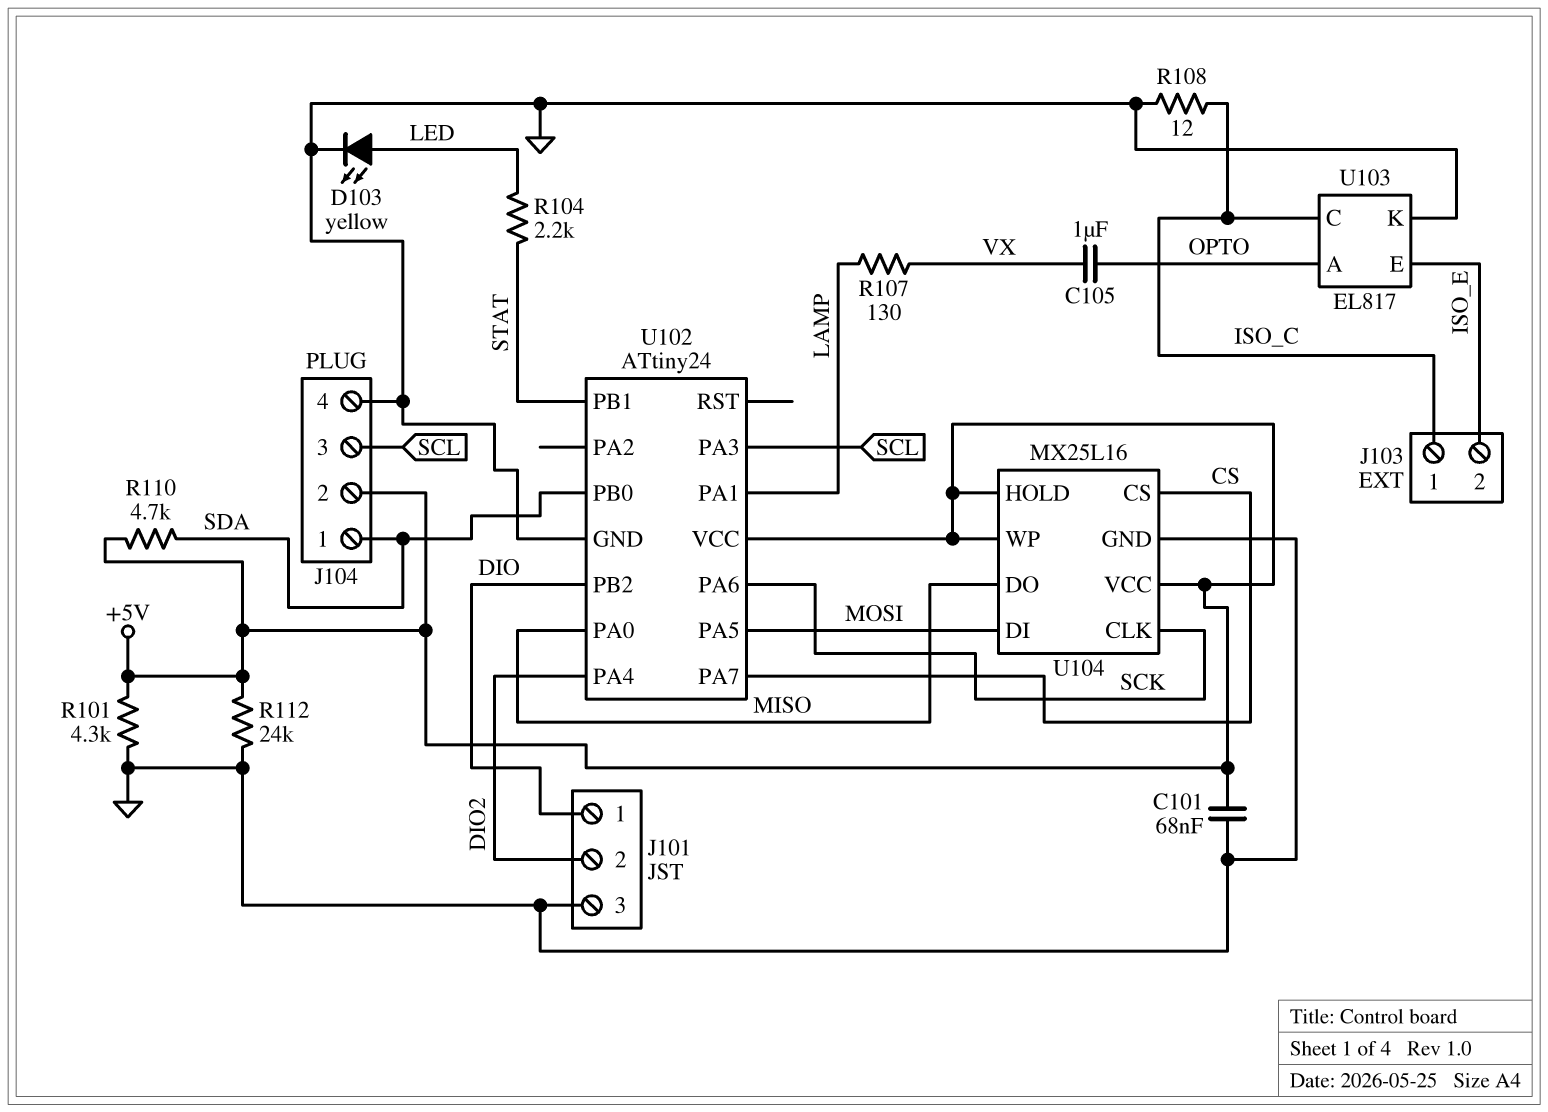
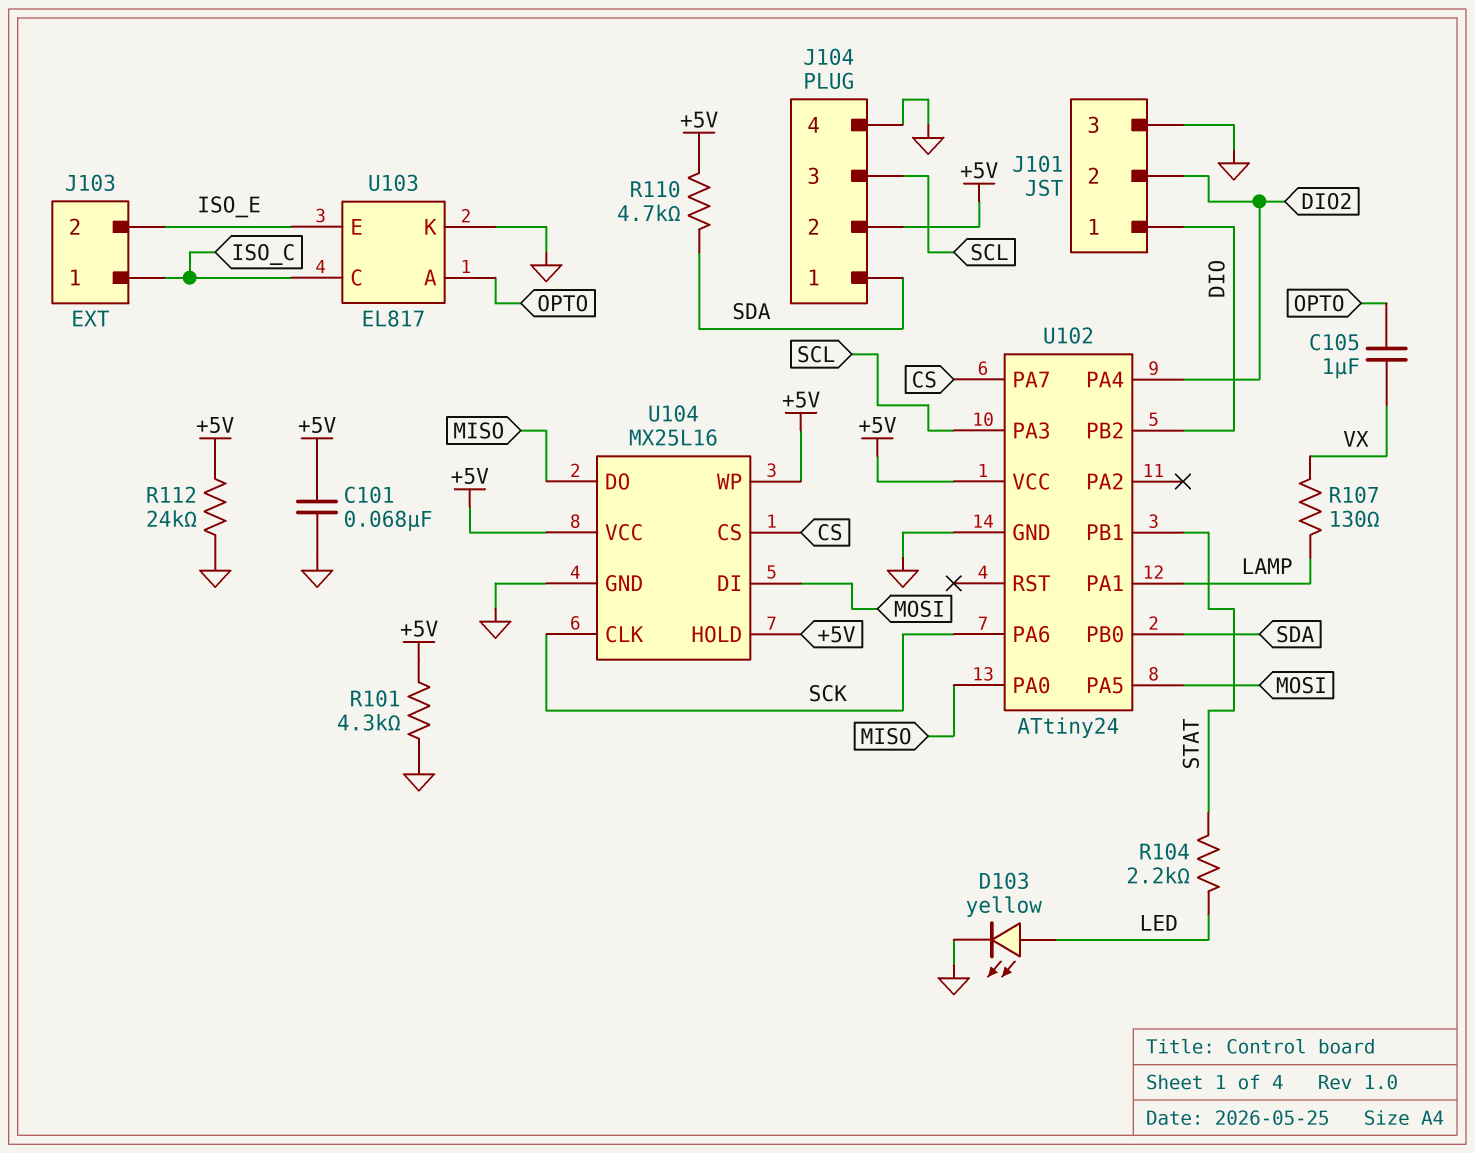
R108: 12 (GND, ISO_C) -> none

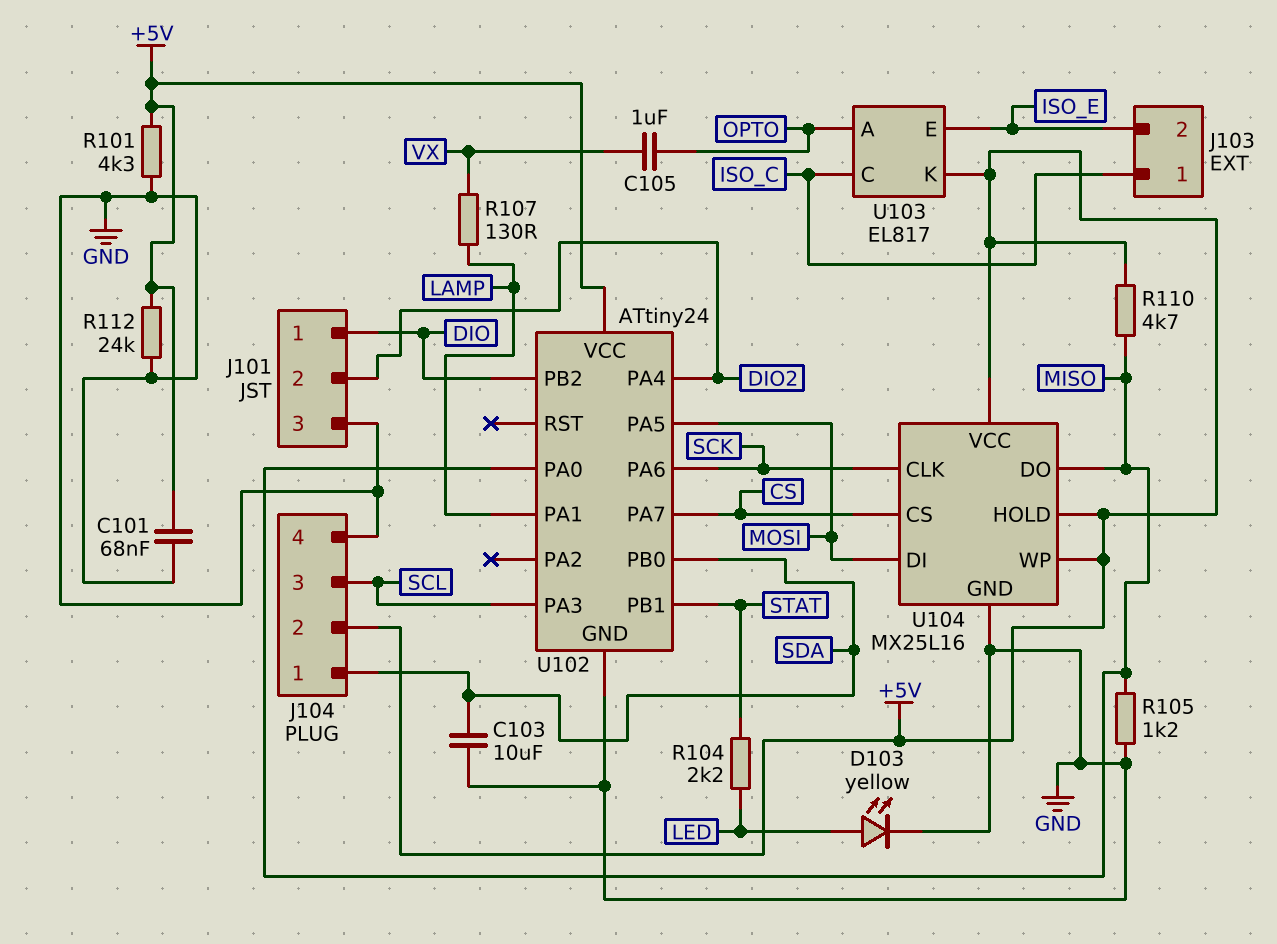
C103: none -> 10uF (GND, SDA)
R105: none -> 1.2k (GND, MISO)
R110: 4.7k (+5V, SDA) -> 4.7k (+5V, MISO)
U103 pin K: GND -> +5V

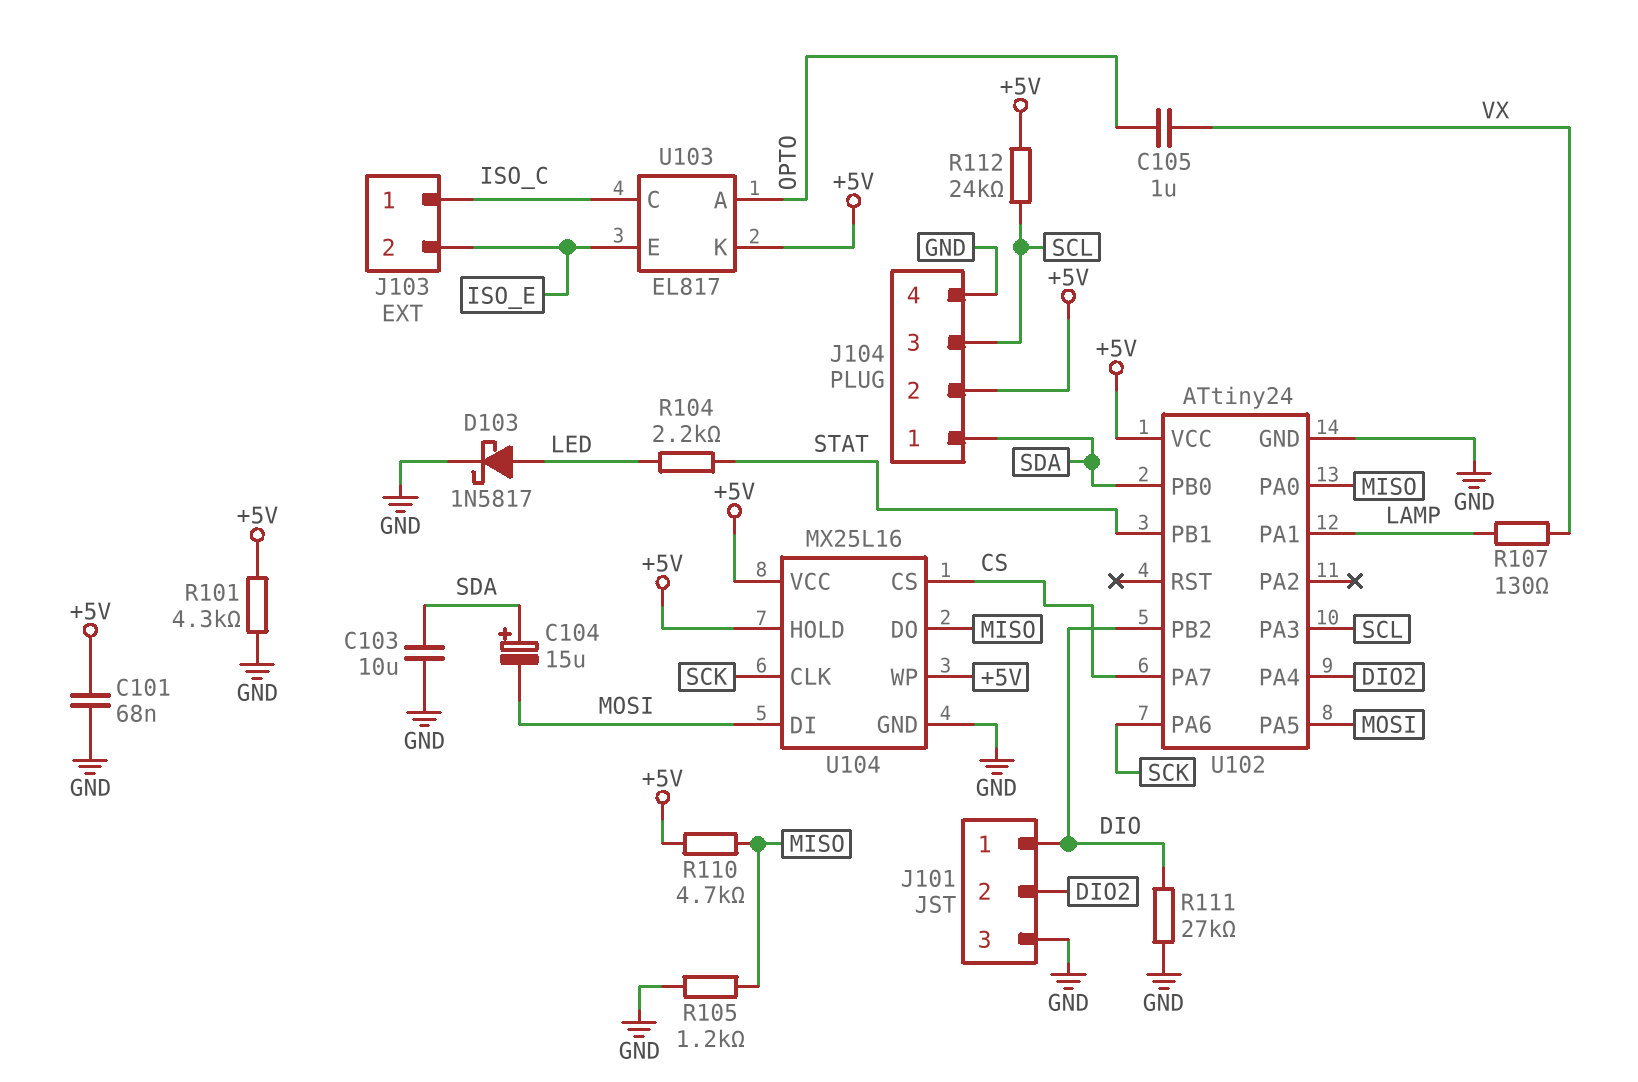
C104: none -> 15uF (plus SDA, minus MOSI)
D103: LED yellow (A LED, K GND) -> schottky 1N5817 (A LED, K GND)
R111: none -> 27k (DIO, GND)
R112: 24k (+5V, GND) -> 24k (+5V, SCL)

